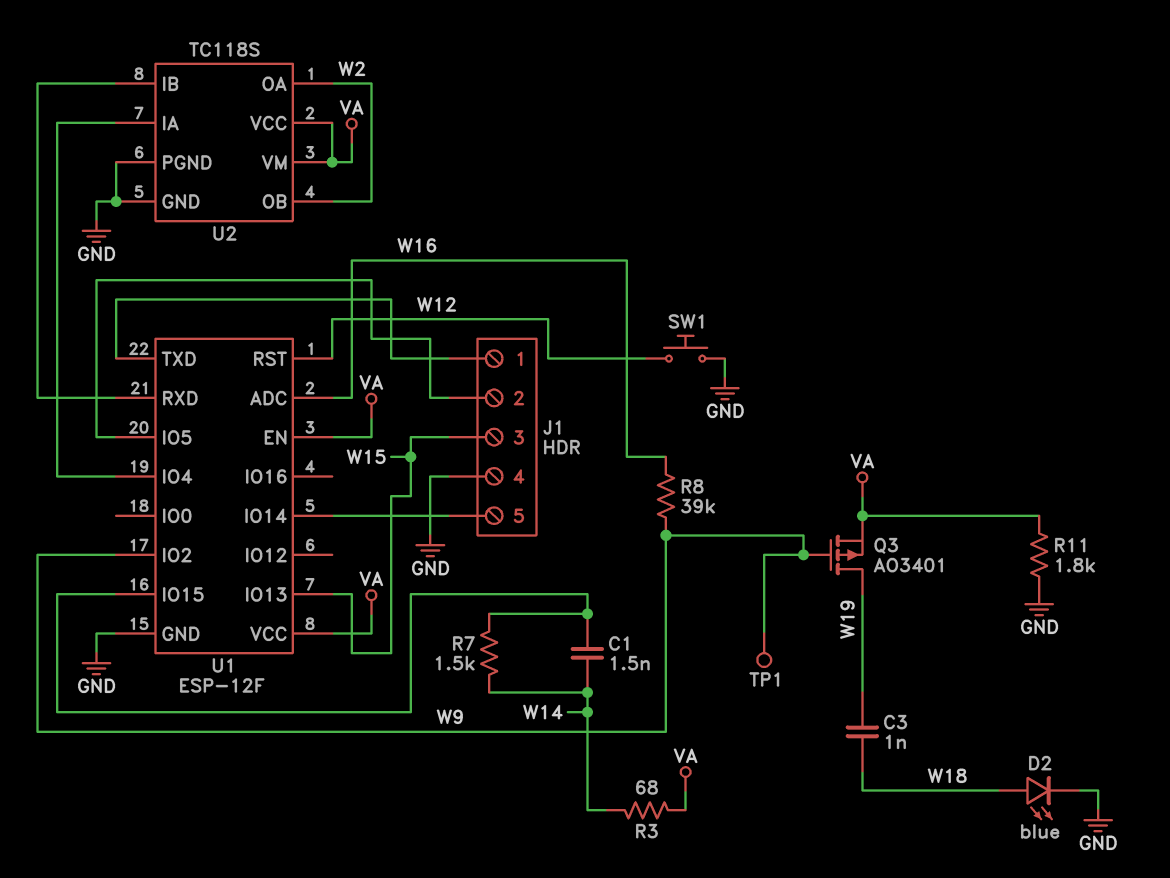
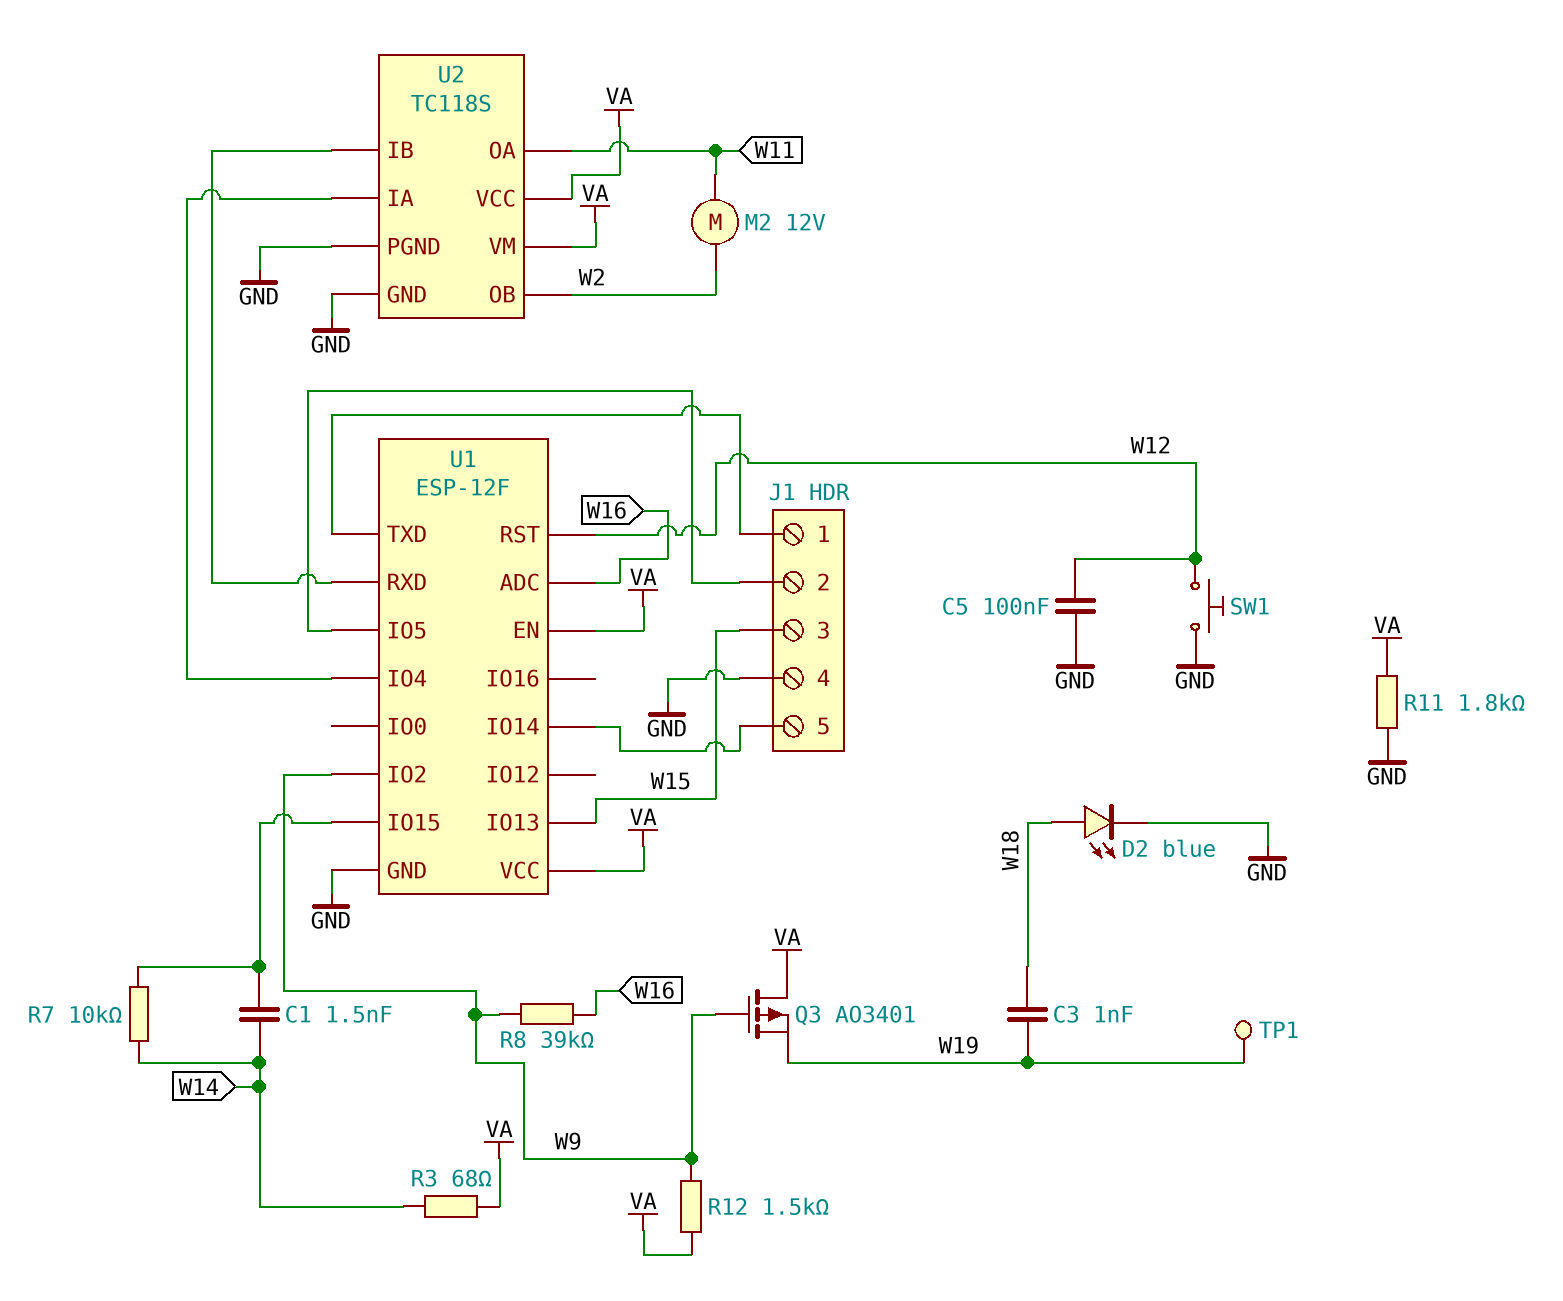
C5: none -> 100nF (GND, W12)
M2: none -> motor 12V (W2, W11)
Q3: PMOS AO3401 (G W9, D W19, S VA) -> PMOS AO3401 (G W9, D VA, S W19)
R7: 1.5k (U1/IO15, W14) -> 10k (U1/IO15, W14)
R12: none -> 1.5k (VA, W9)
TP1: test point (W9) -> test point (W19)
U2 pin OA: W2 -> W11

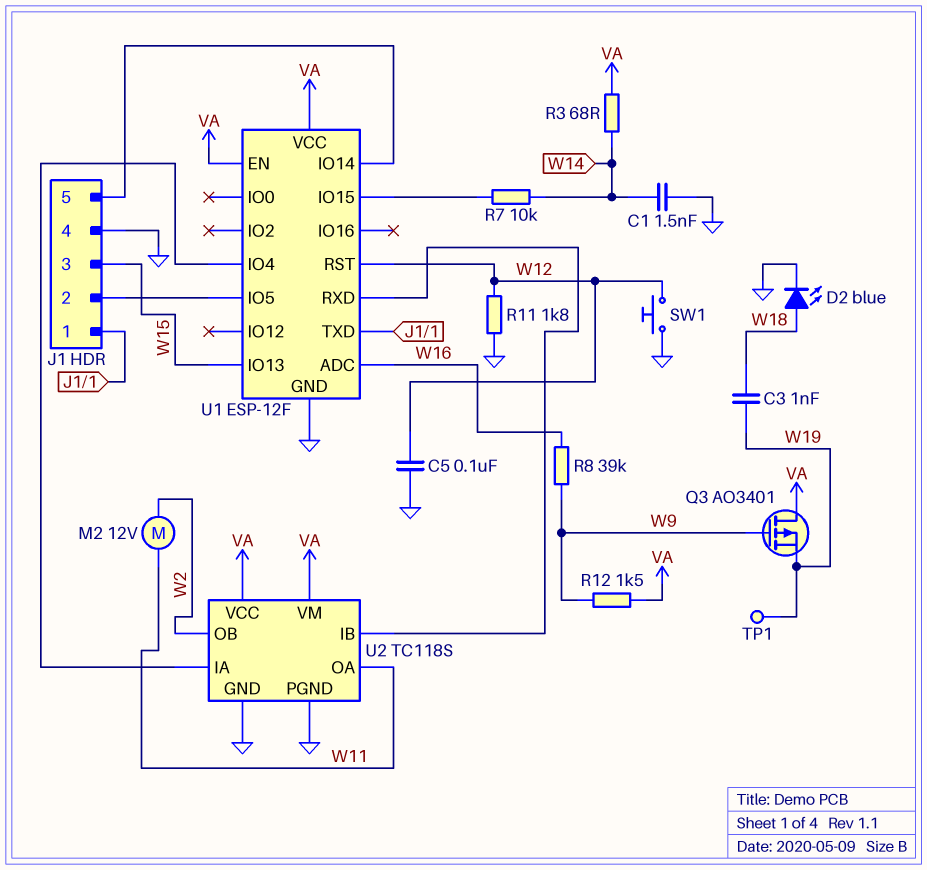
C1: 1.5nF (U1/IO15, W14) -> 1.5nF (GND, W14)
R11: 1.8k (GND, VA) -> 1.8k (GND, W12)
U1 pin IO2: W9 -> none

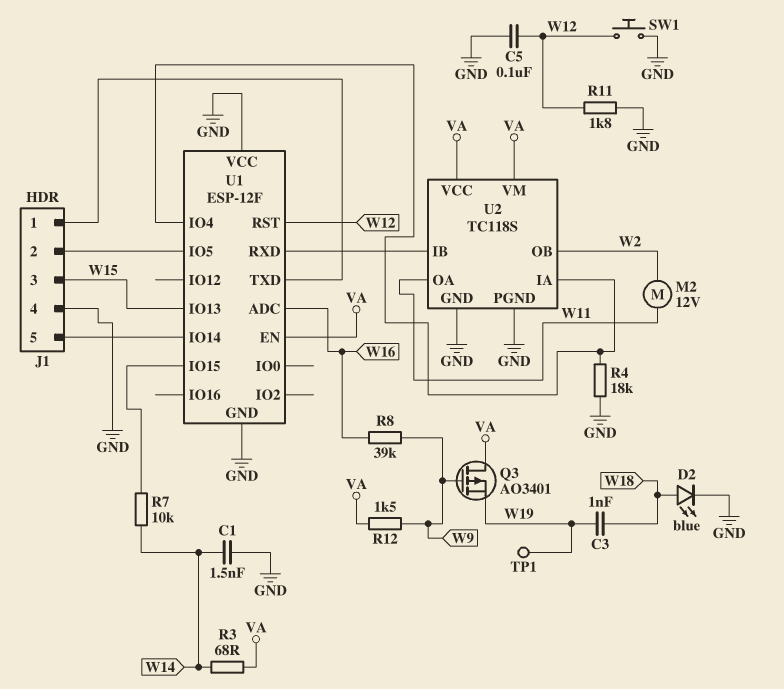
R4: none -> 18k (GND, U1/IO4)
U1 pin VCC: VA -> GND

